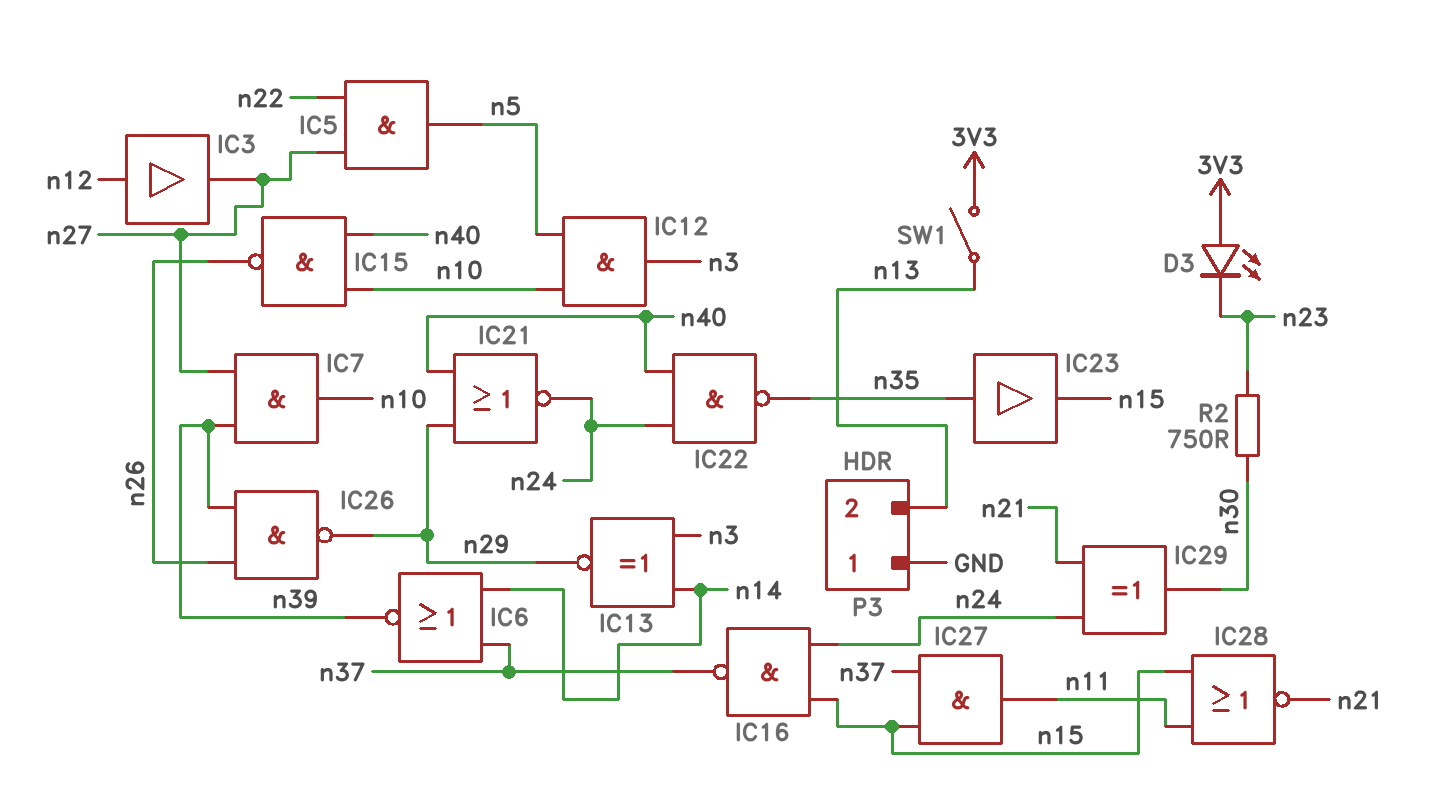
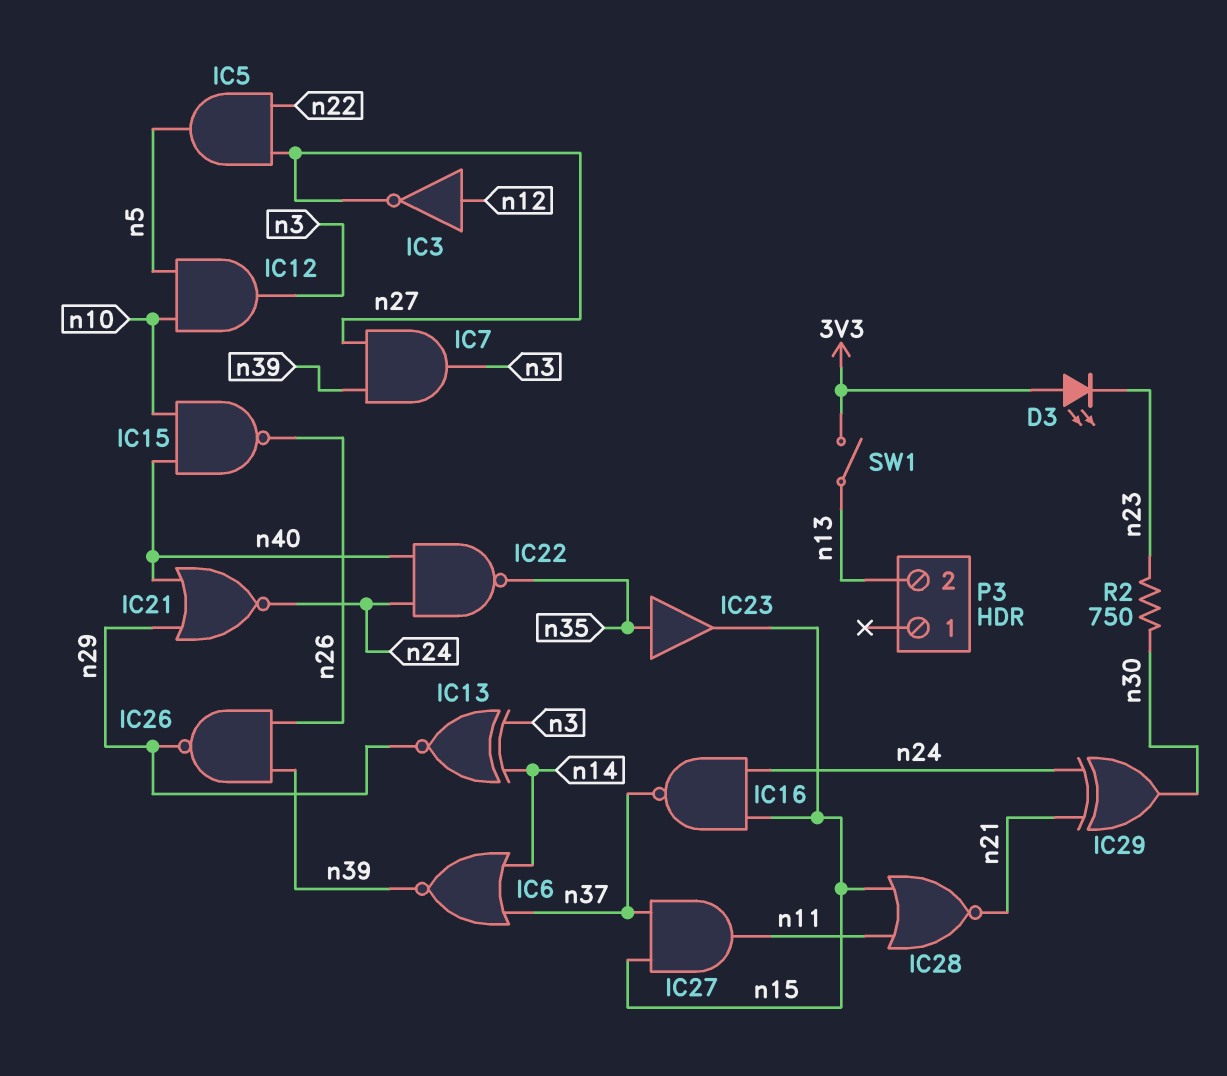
IC3: buffer (in n12, out n27) -> NOT (in n12, out n27)
IC7: AND (in n27, in n39, out n10) -> AND (in n27, in n39, out n3)
P3 pin 1: GND -> none

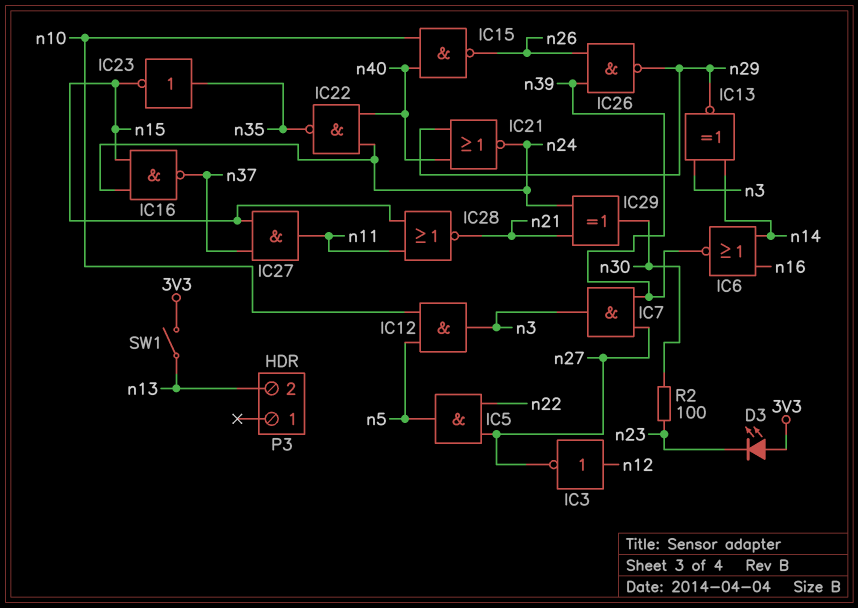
IC6: NOR (in n14, in n37, out n39) -> NOR (in n14, in n16, out n39)
IC23: buffer (in n35, out n15) -> NOT (in n35, out n15)
R2: 750 (n23, n30) -> 100 (n23, n30)

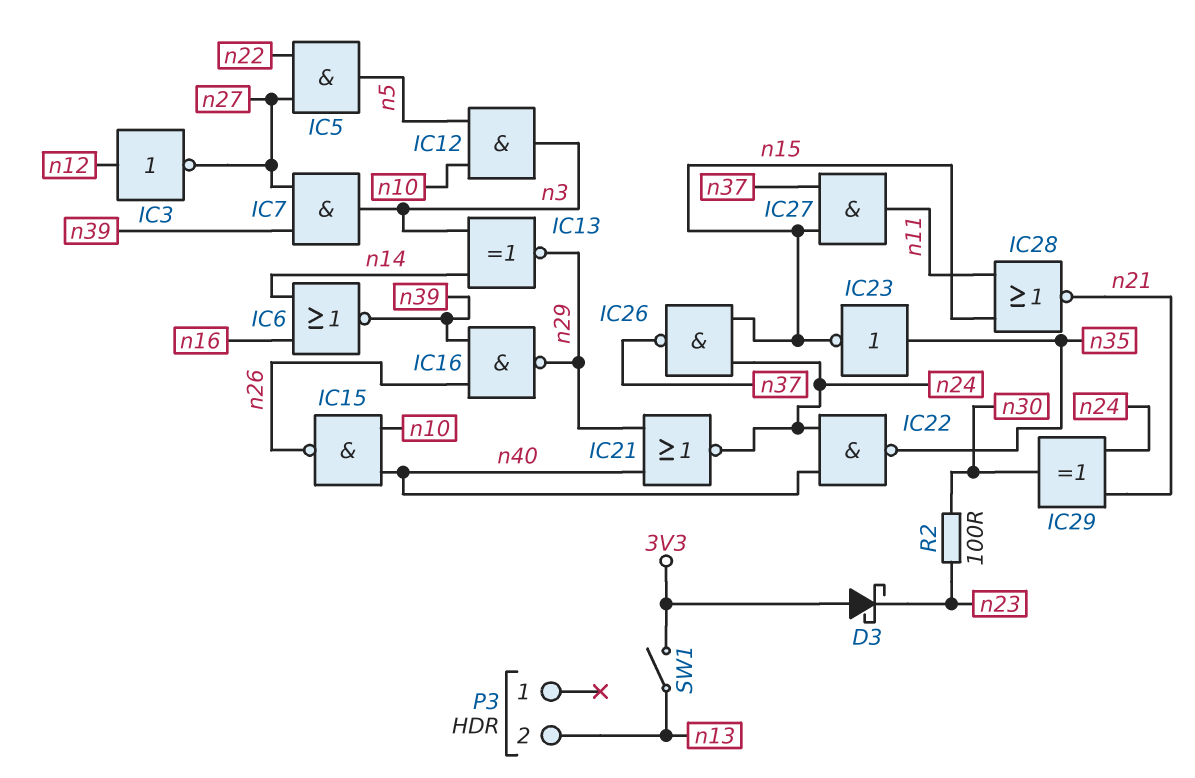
D3: LED (A 3V3, K n23) -> schottky (A 3V3, K n23)
IC16: NAND (in n15, in n24, out n37) -> NAND (in n26, in n39, out n29)
IC26: NAND (in n26, in n39, out n29) -> NAND (in n15, in n24, out n37)

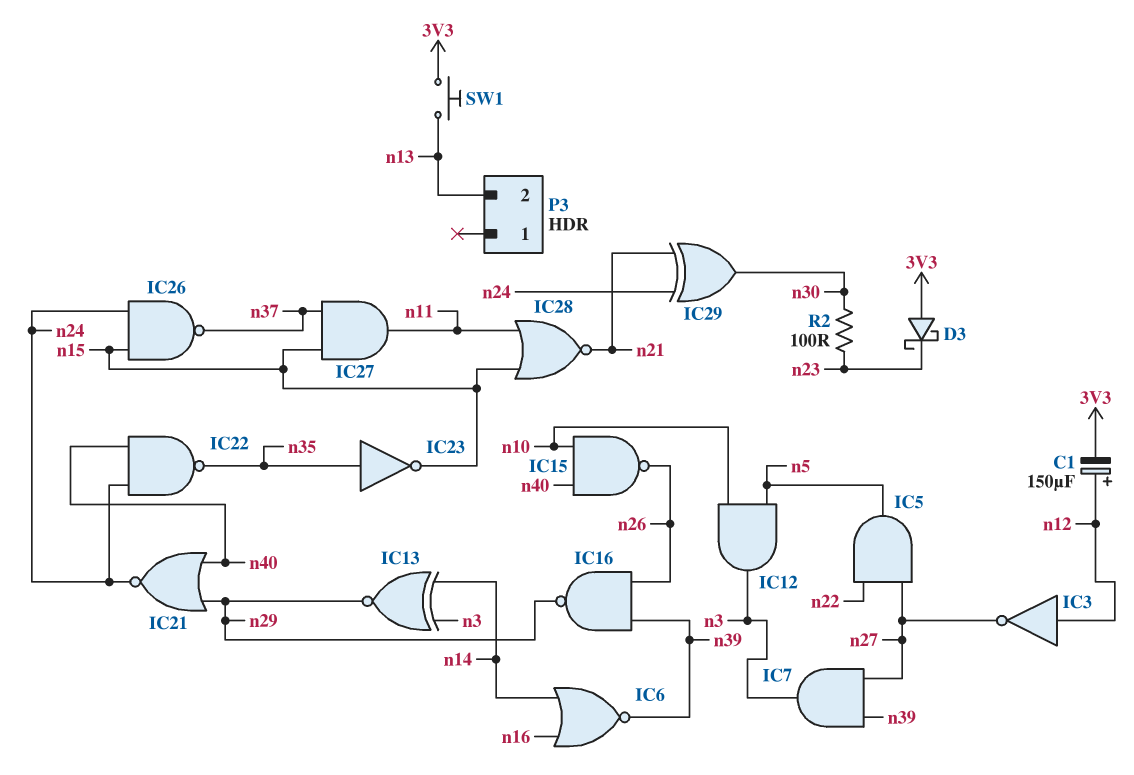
C1: none -> 150uF (plus n12, minus 3V3)
SW1: switch (3V3, n13) -> button (3V3, n13)

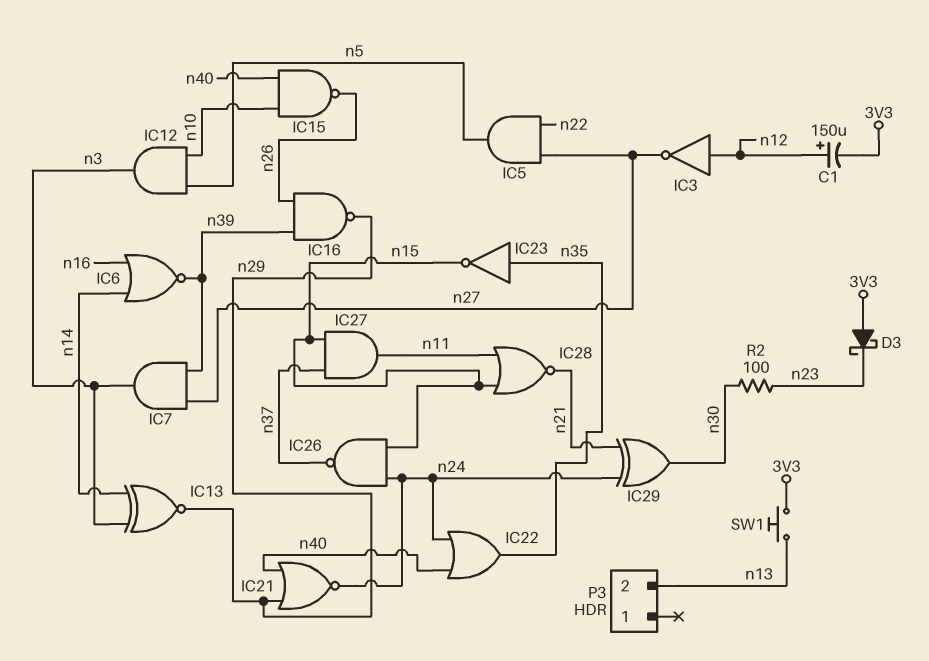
IC22: NAND (in n24, in n40, out n35) -> OR (in n24, in n40, out n35)

